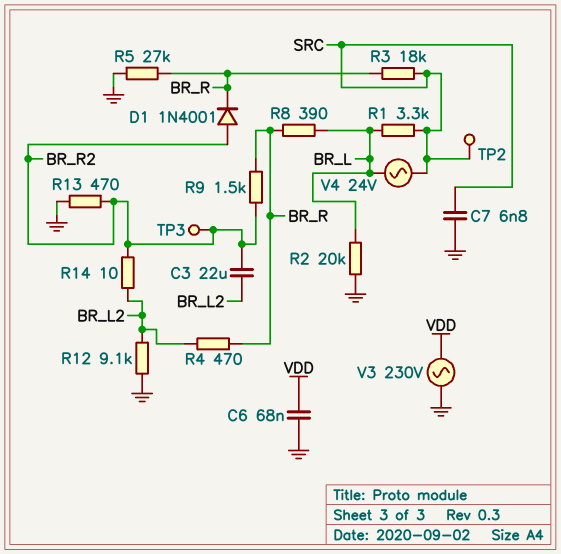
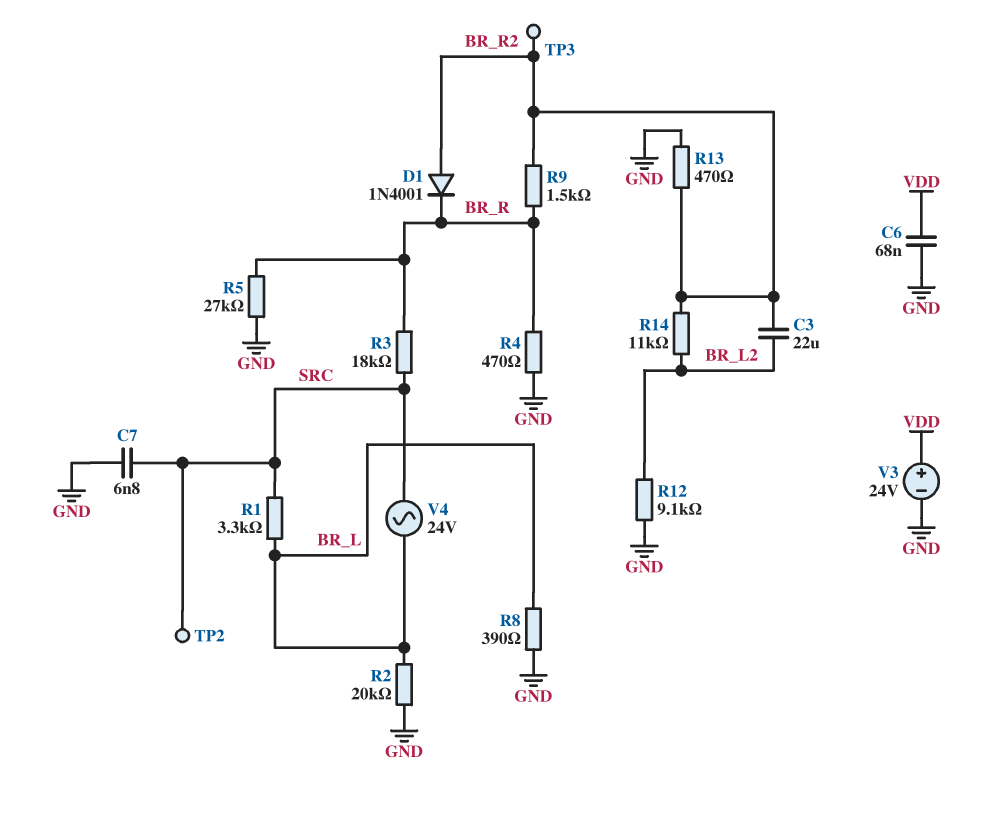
R4: 470 (BR_L2, BR_R) -> 470 (BR_R, GND)
R8: 390 (BR_L, BR_R) -> 390 (BR_L, GND)
R14: 10 (BR_L2, BR_R2) -> 11k (BR_L2, BR_R2)
V3: AC 230V (GND, VDD) -> 24V (plus VDD, minus GND)

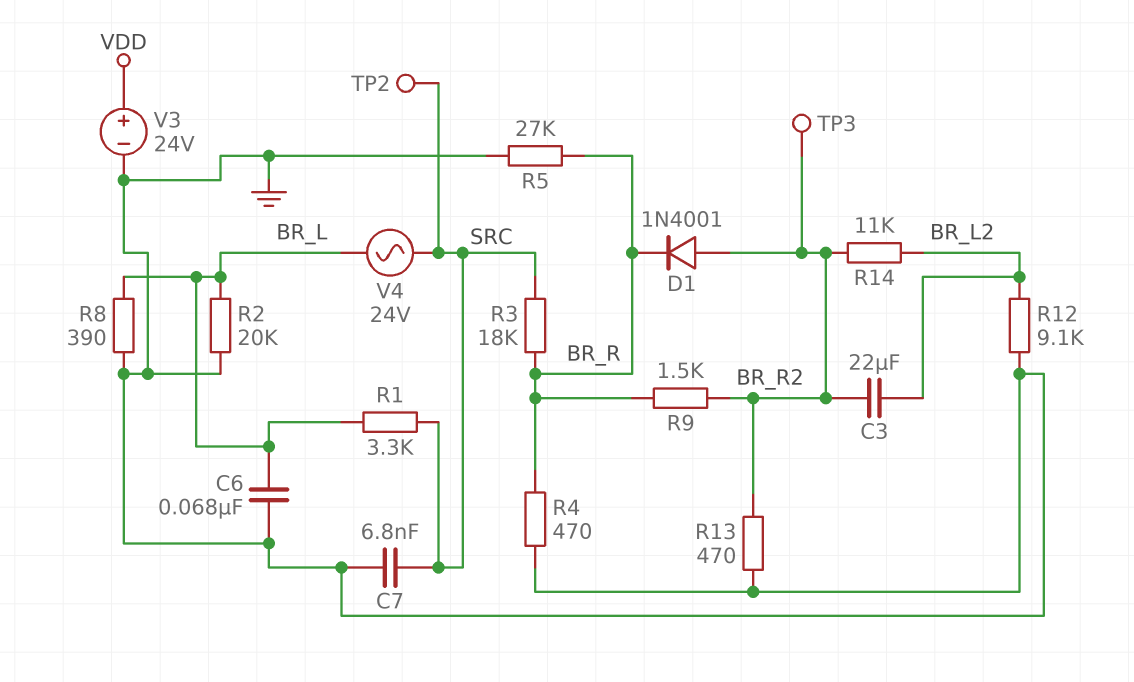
C6: 68nF (GND, VDD) -> 68nF (BR_L, GND)

